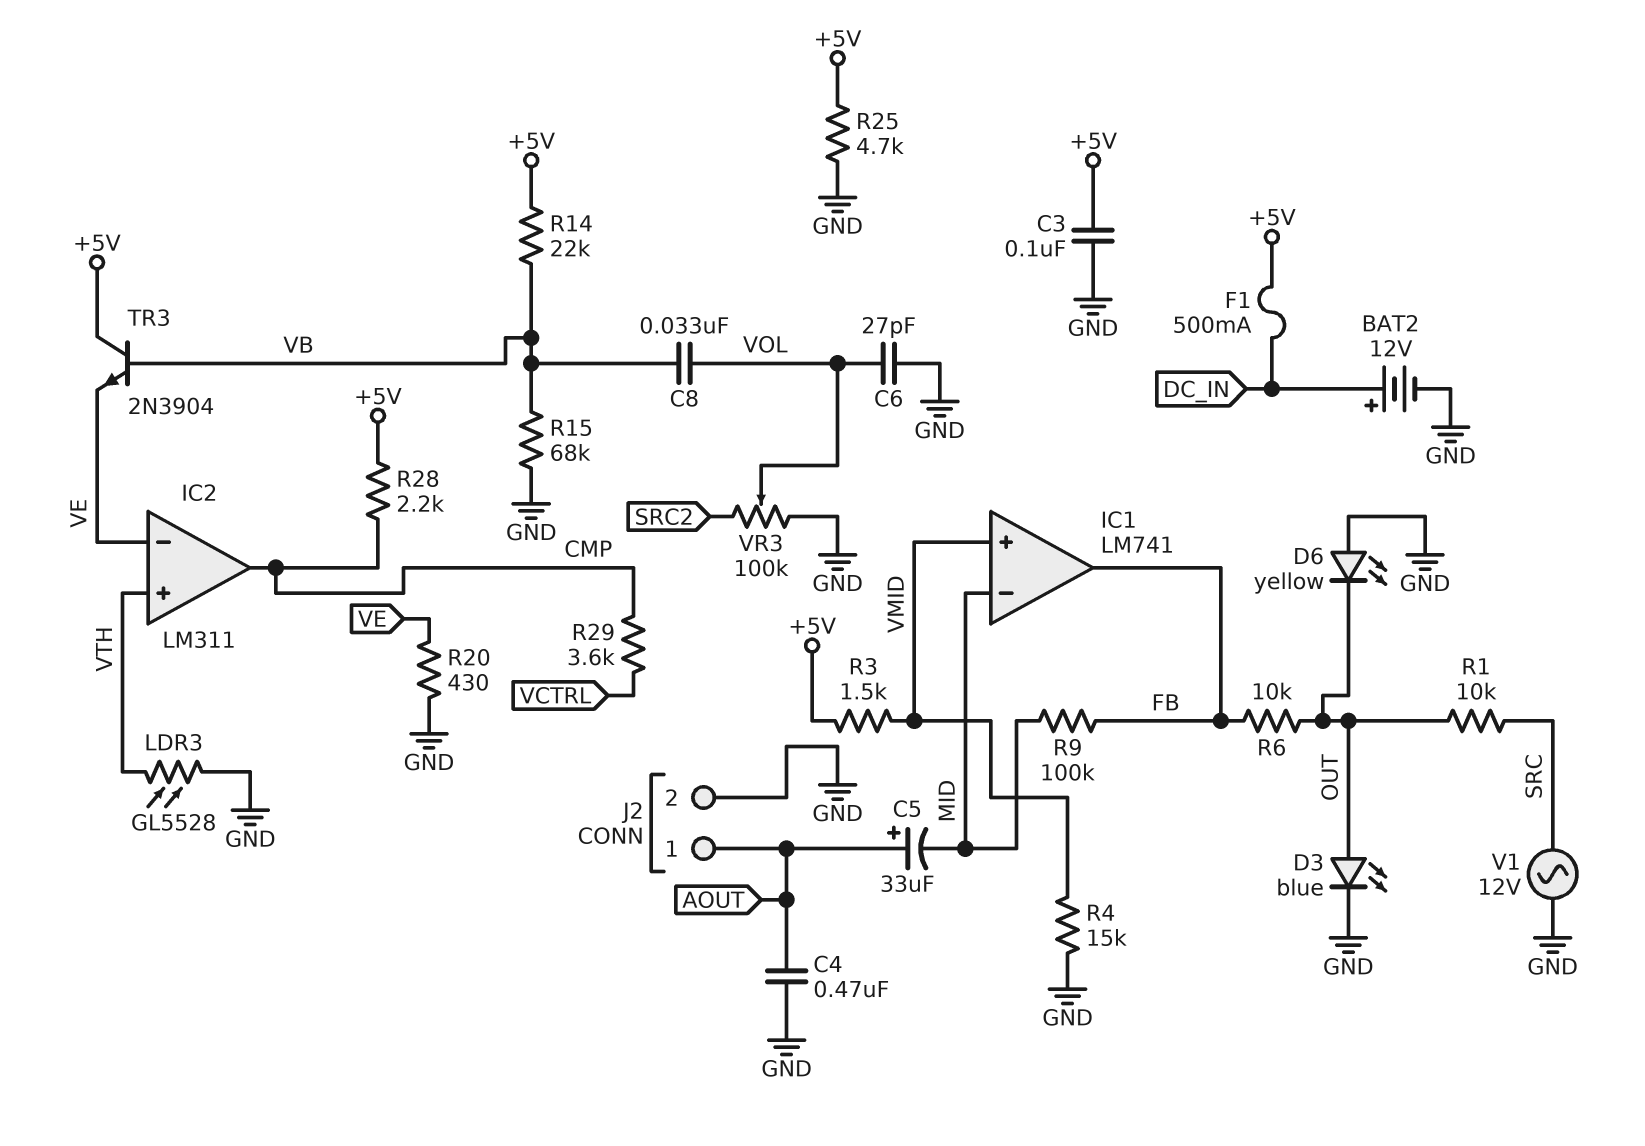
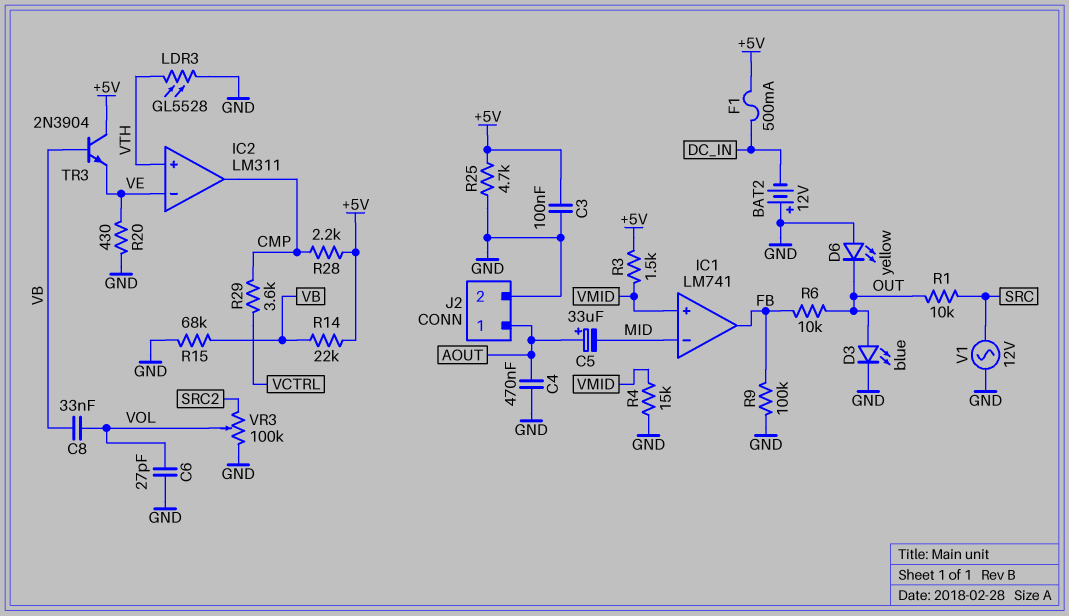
BAT2: 12V (plus DC_IN, minus GND) -> 12V (plus GND, minus DC_IN)
R9: 100k (FB, MID) -> 100k (FB, GND)

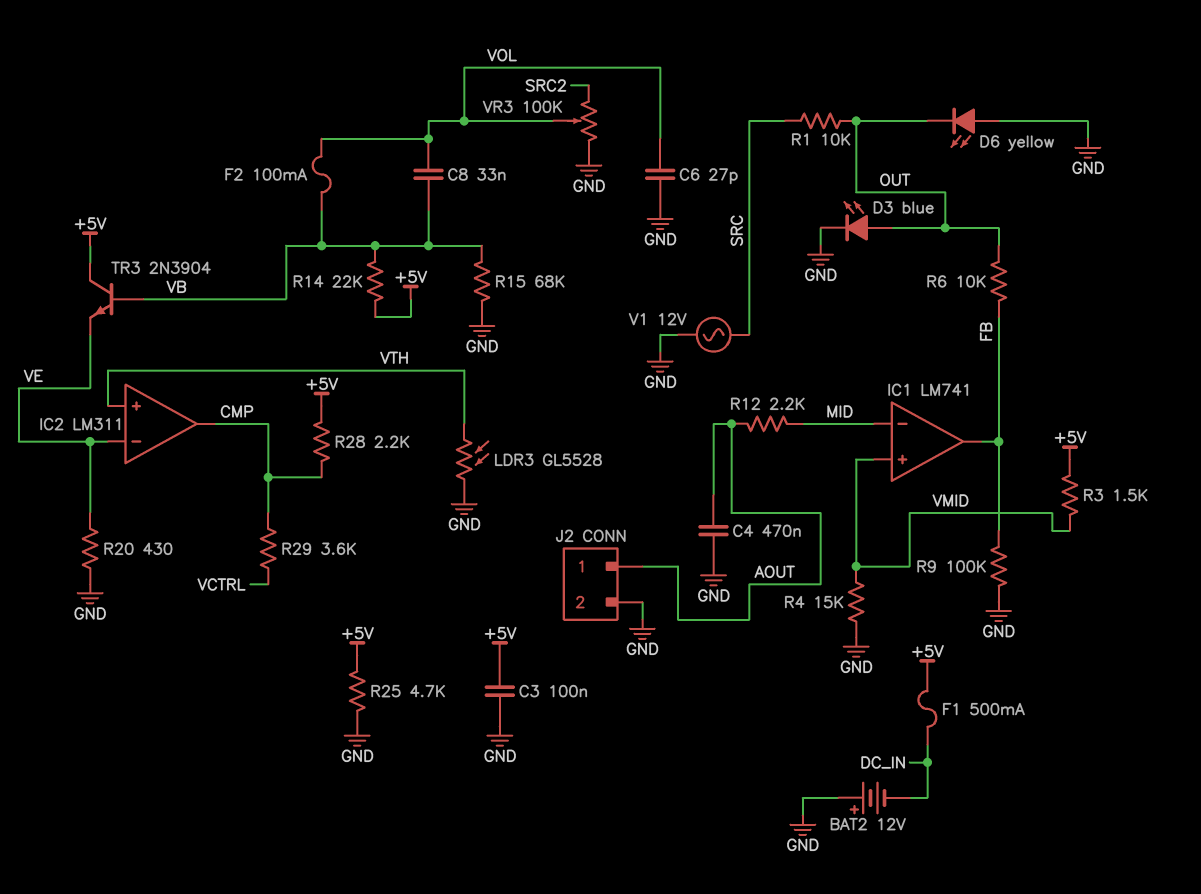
C5: 33uF (plus AOUT, minus MID) -> none
F2: none -> 100mA (VB, VOL)
R12: none -> 2.2k (AOUT, MID)

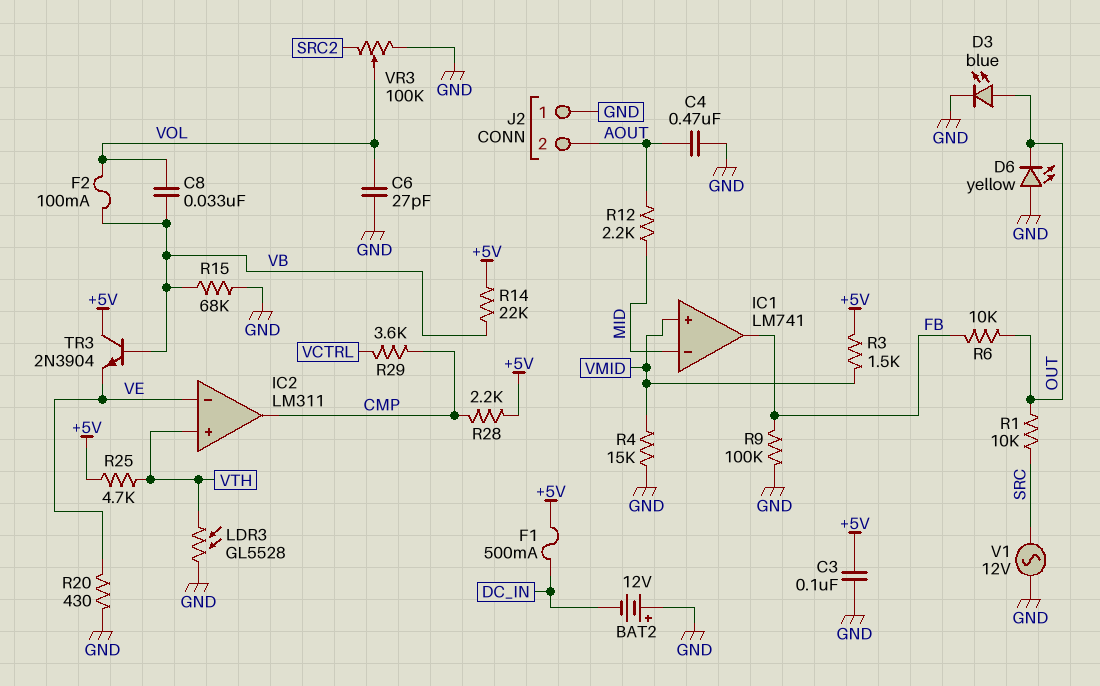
J2 pin 1: AOUT -> GND
J2 pin 2: GND -> AOUT
R25: 4.7k (+5V, GND) -> 4.7k (+5V, VTH)

